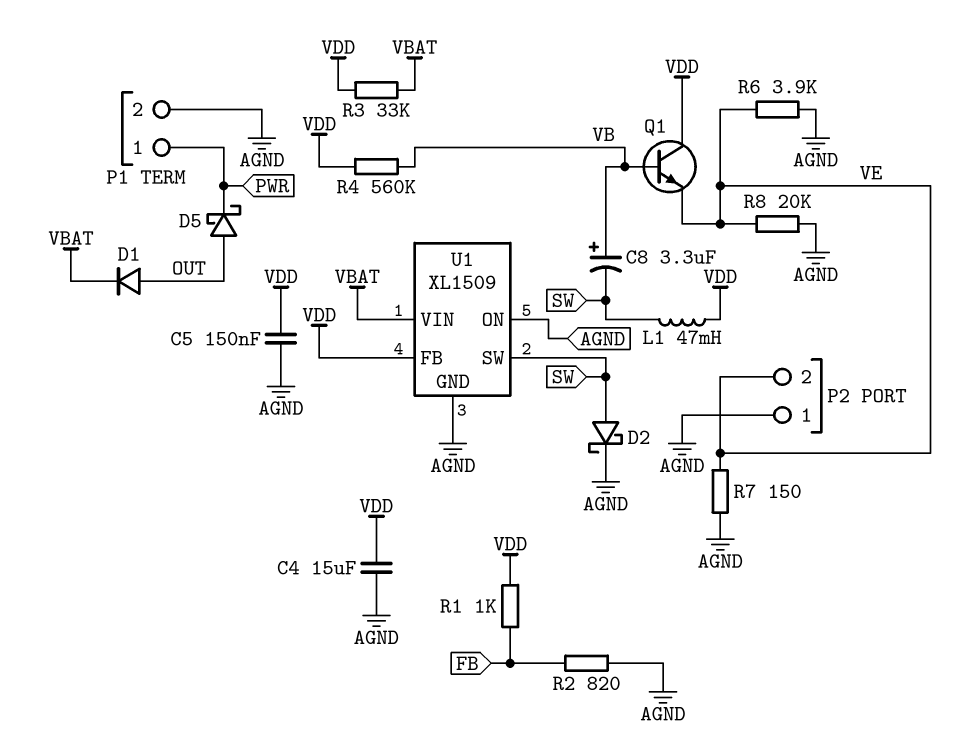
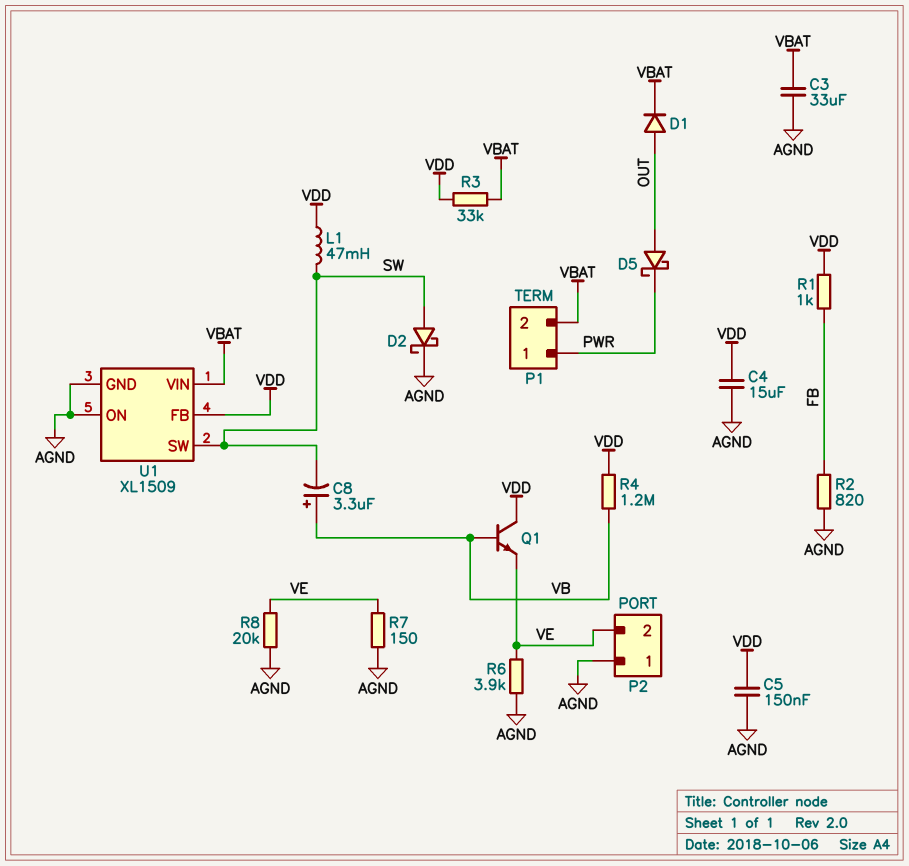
C3: none -> 33uF (AGND, VBAT)
P1 pin 2: AGND -> VBAT
R4: 560k (VB, VDD) -> 1.2M (VB, VDD)

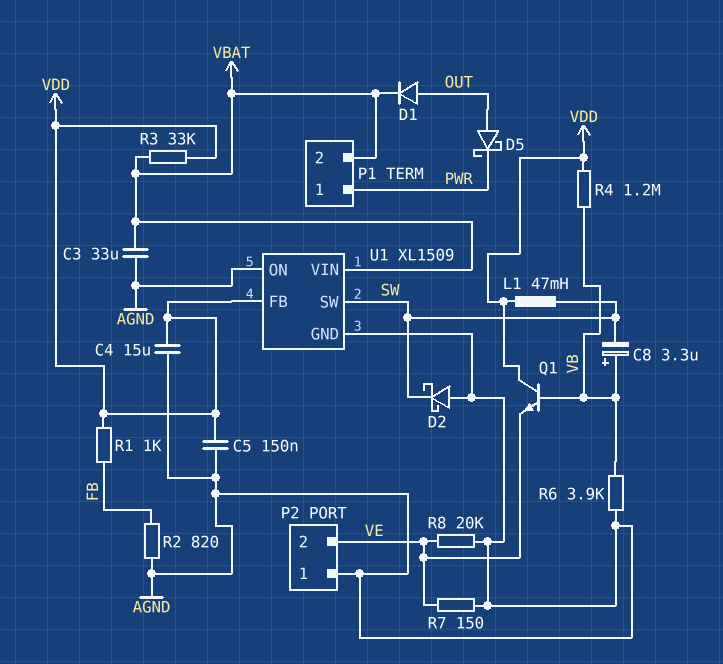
D2: schottky (A SW, K AGND) -> schottky (A AGND, K SW)
R6: 3.9k (AGND, VE) -> 3.9k (AGND, VB)

